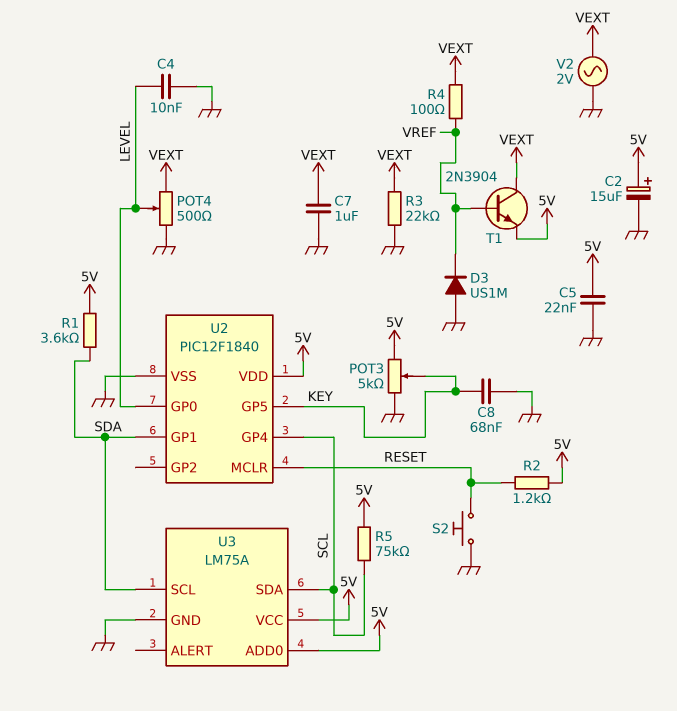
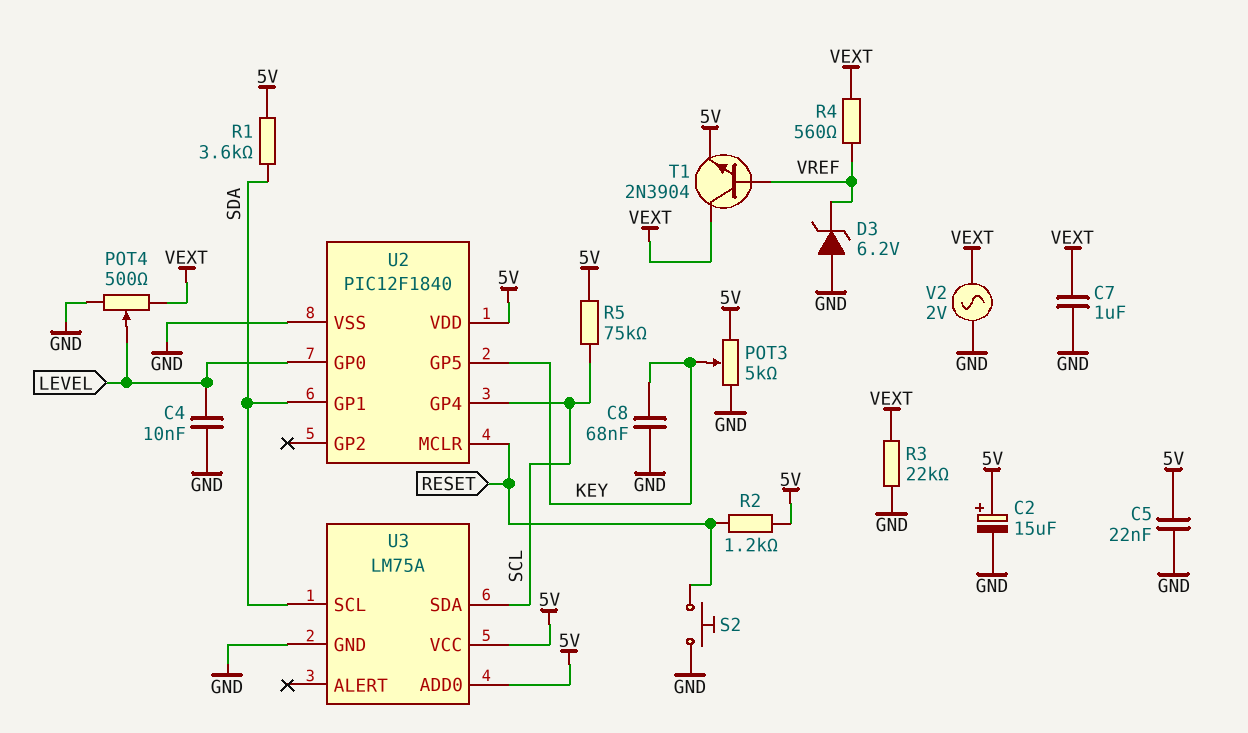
D3: diode US1M (A GND, K VREF) -> zener 6.2V (A GND, K VREF)
R4: 100 (VEXT, VREF) -> 560 (VEXT, VREF)

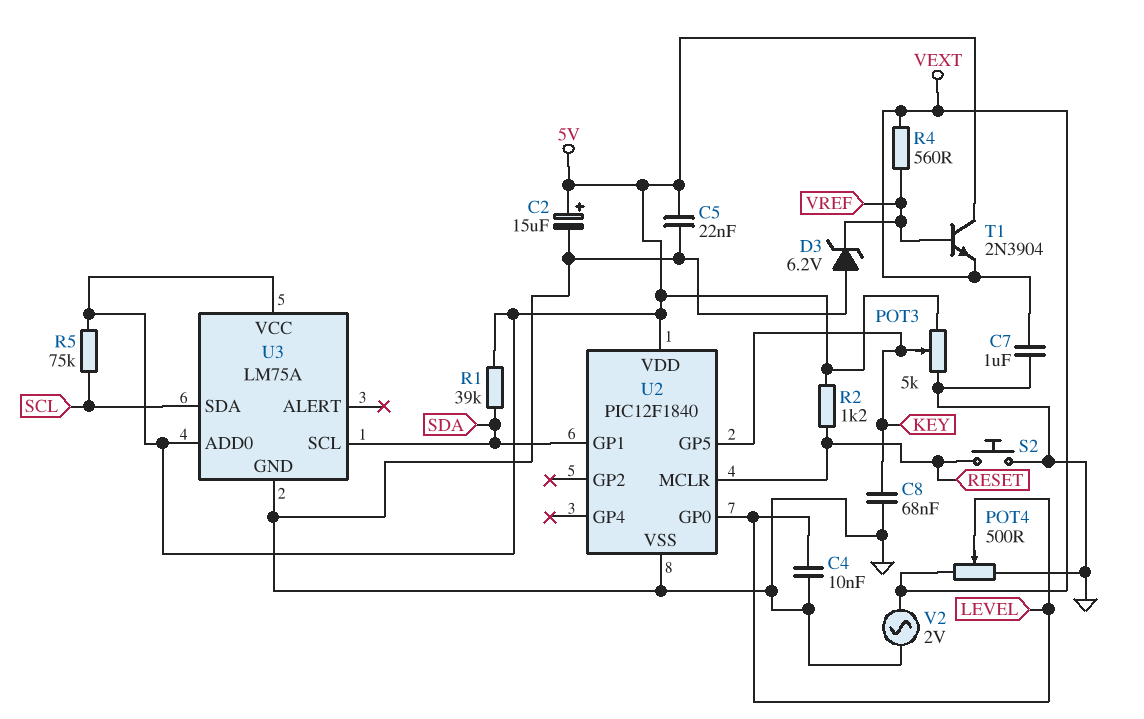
R1: 3.6k (5V, SDA) -> 39k (5V, SDA)
R3: 22k (GND, VEXT) -> none
T1: NPN 2N3904 (B VREF, C VEXT, E 5V) -> NPN 2N3904 (B VREF, C 5V, E VEXT)
U2 pin GP4: SCL -> none

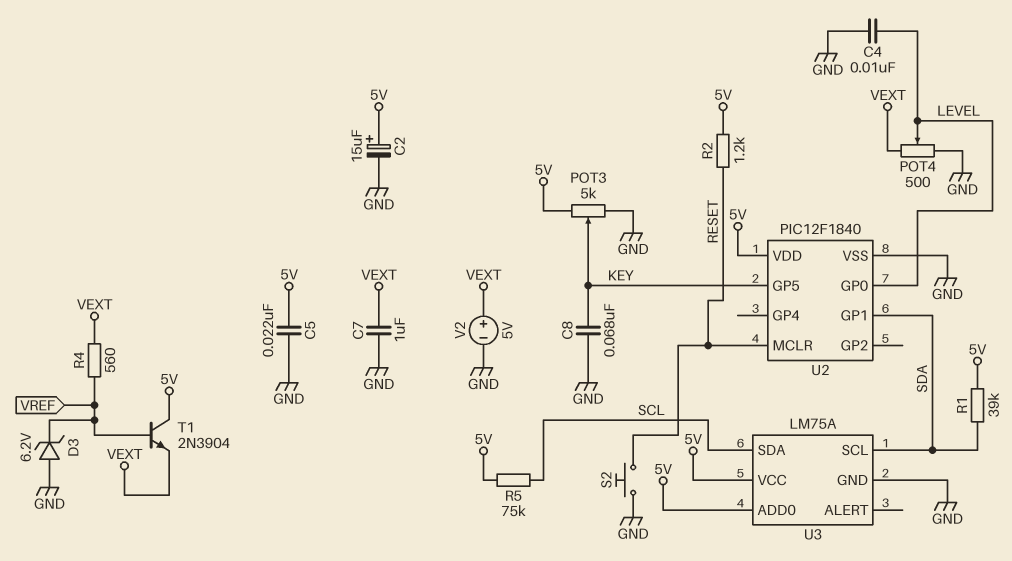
V2: AC 2V (GND, VEXT) -> 5V (plus VEXT, minus GND)

